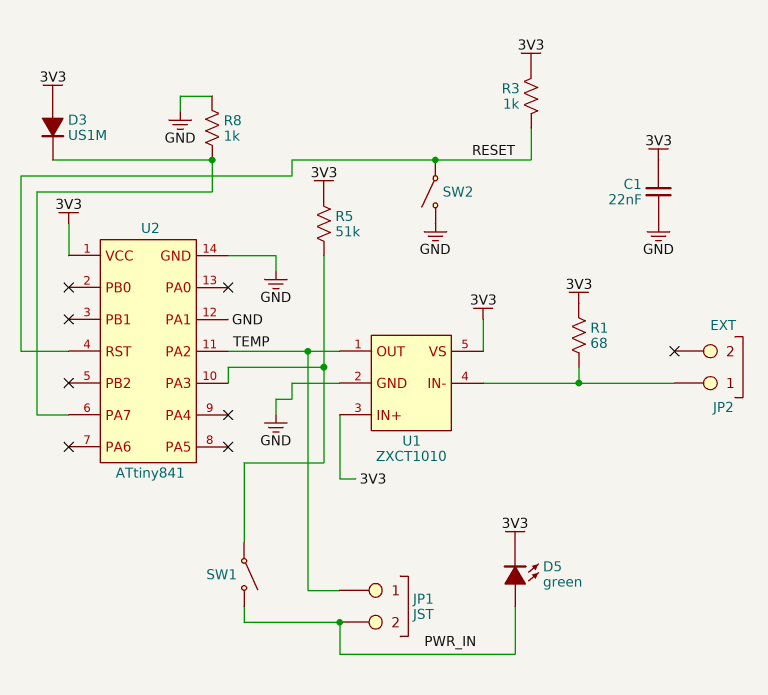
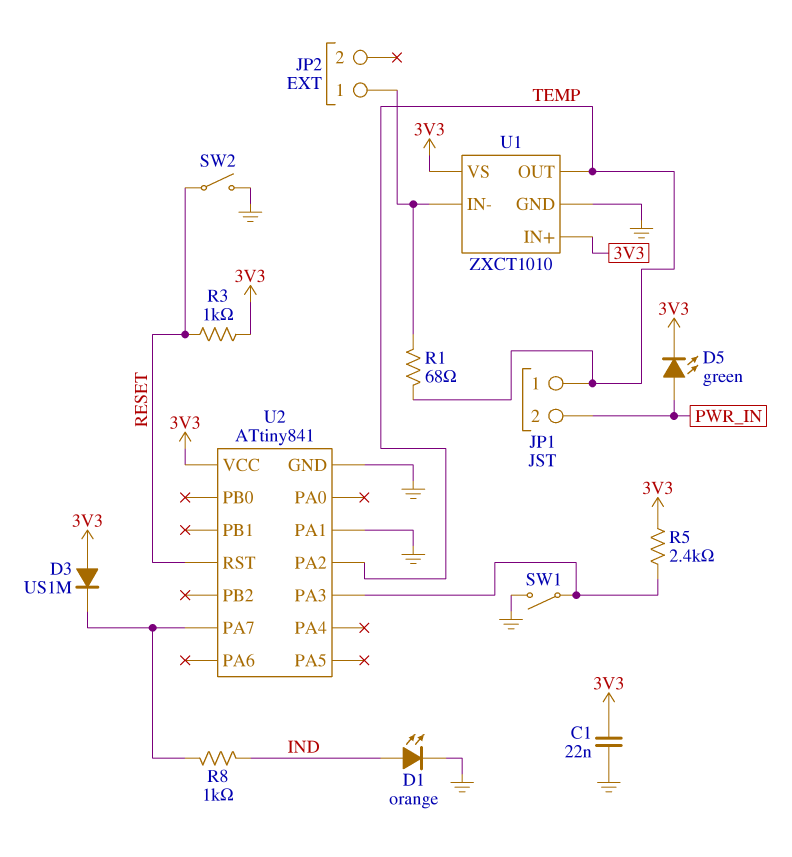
D1: none -> LED orange (A IND, K GND)
R1: 68 (3V3, JP2/1) -> 68 (JP2/1, TEMP)
R5: 51k (3V3, U2/PA3) -> 2.4k (3V3, U2/PA3)
R8: 1k (GND, U2/PA7) -> 1k (IND, U2/PA7)
SW1: switch (PWR_IN, U2/PA3) -> switch (GND, U2/PA3)

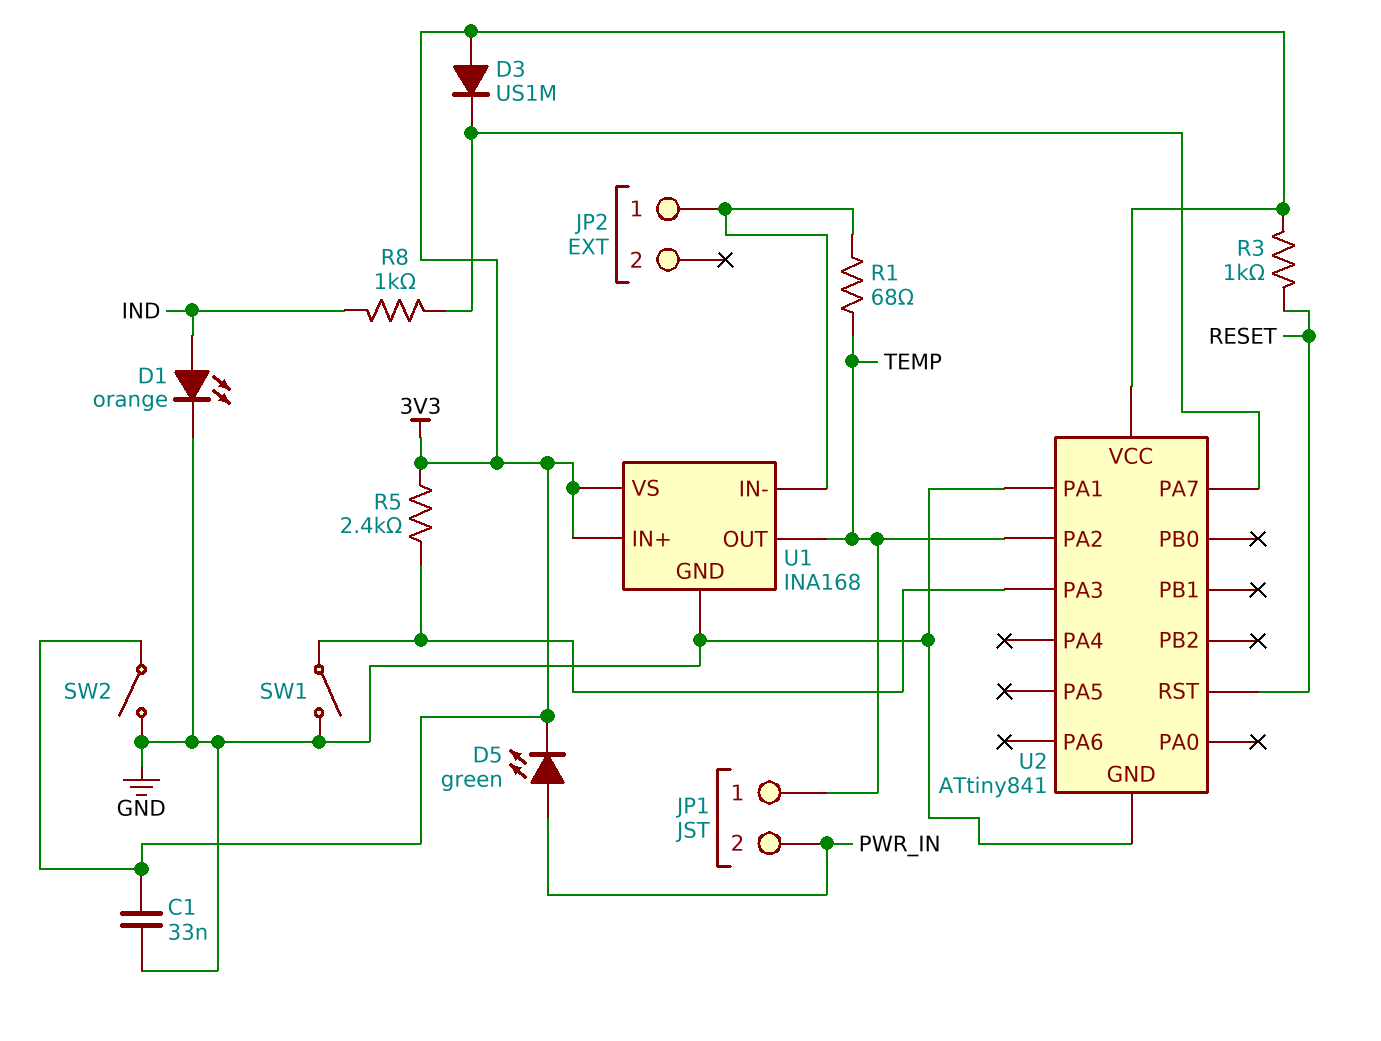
C1: 22nF (3V3, GND) -> 33nF (3V3, GND)
SW2: switch (GND, RESET) -> switch (3V3, GND)
U1: ZXCT1010 -> INA168

